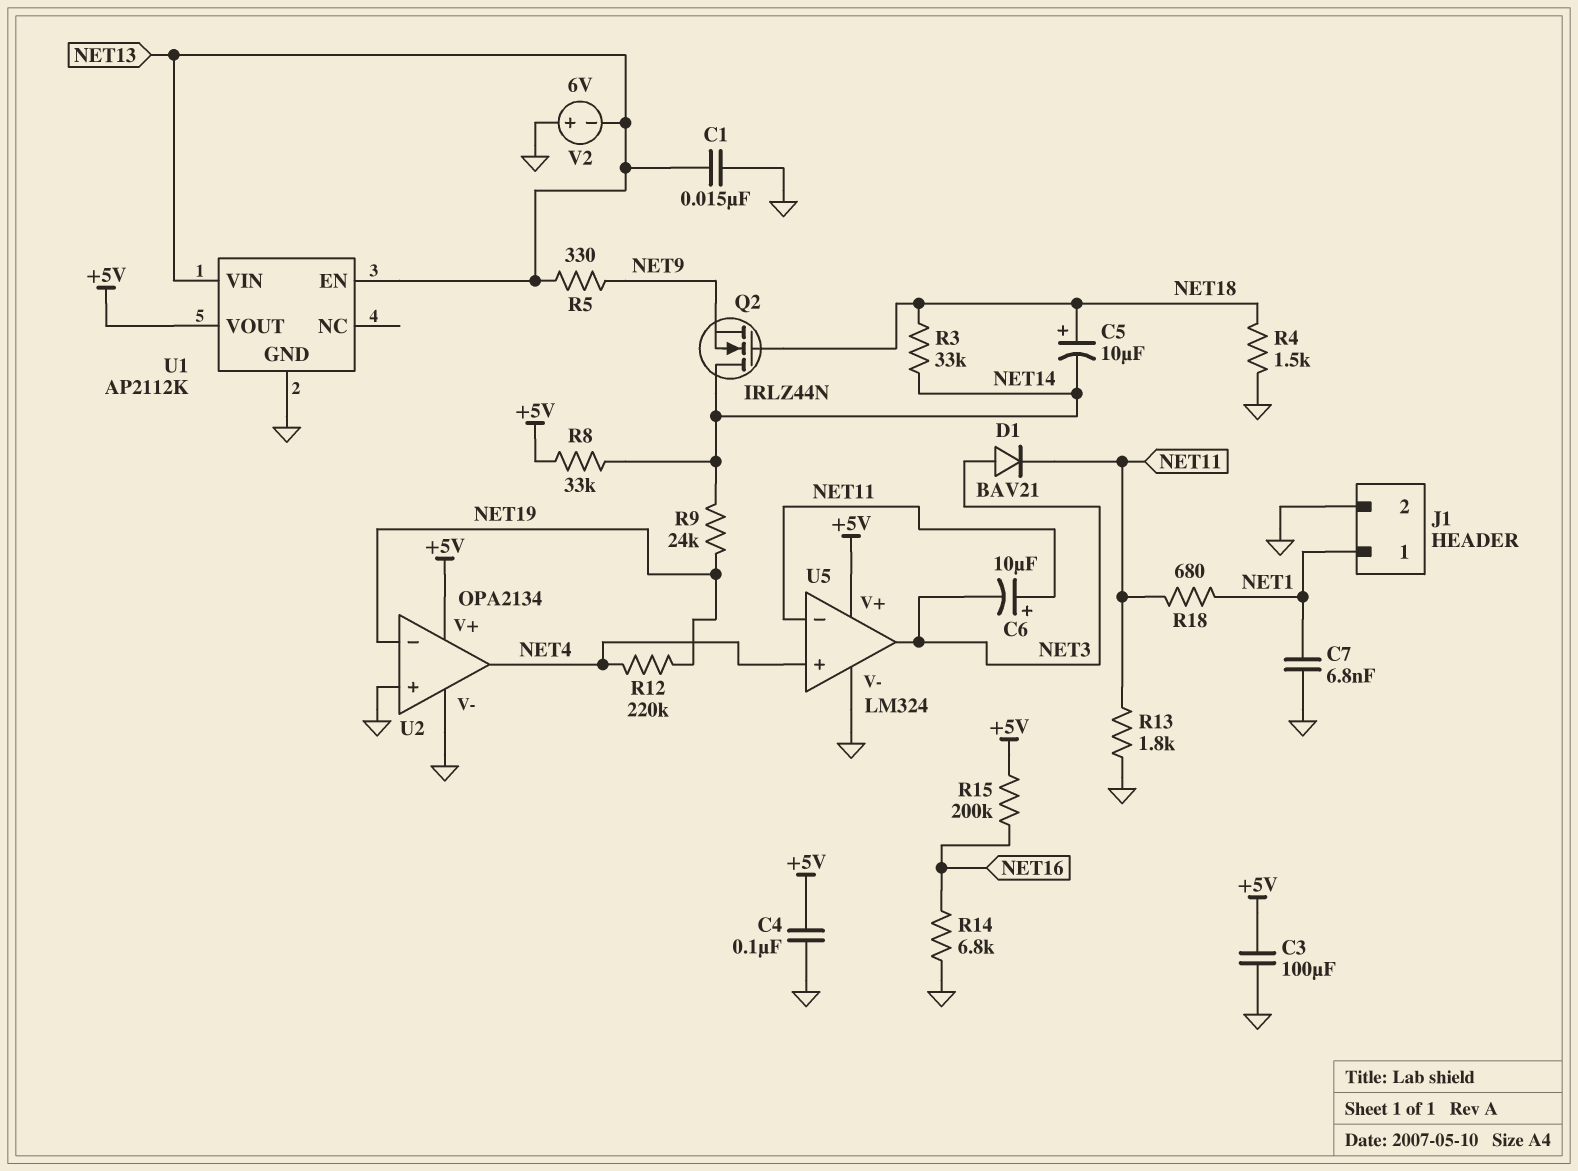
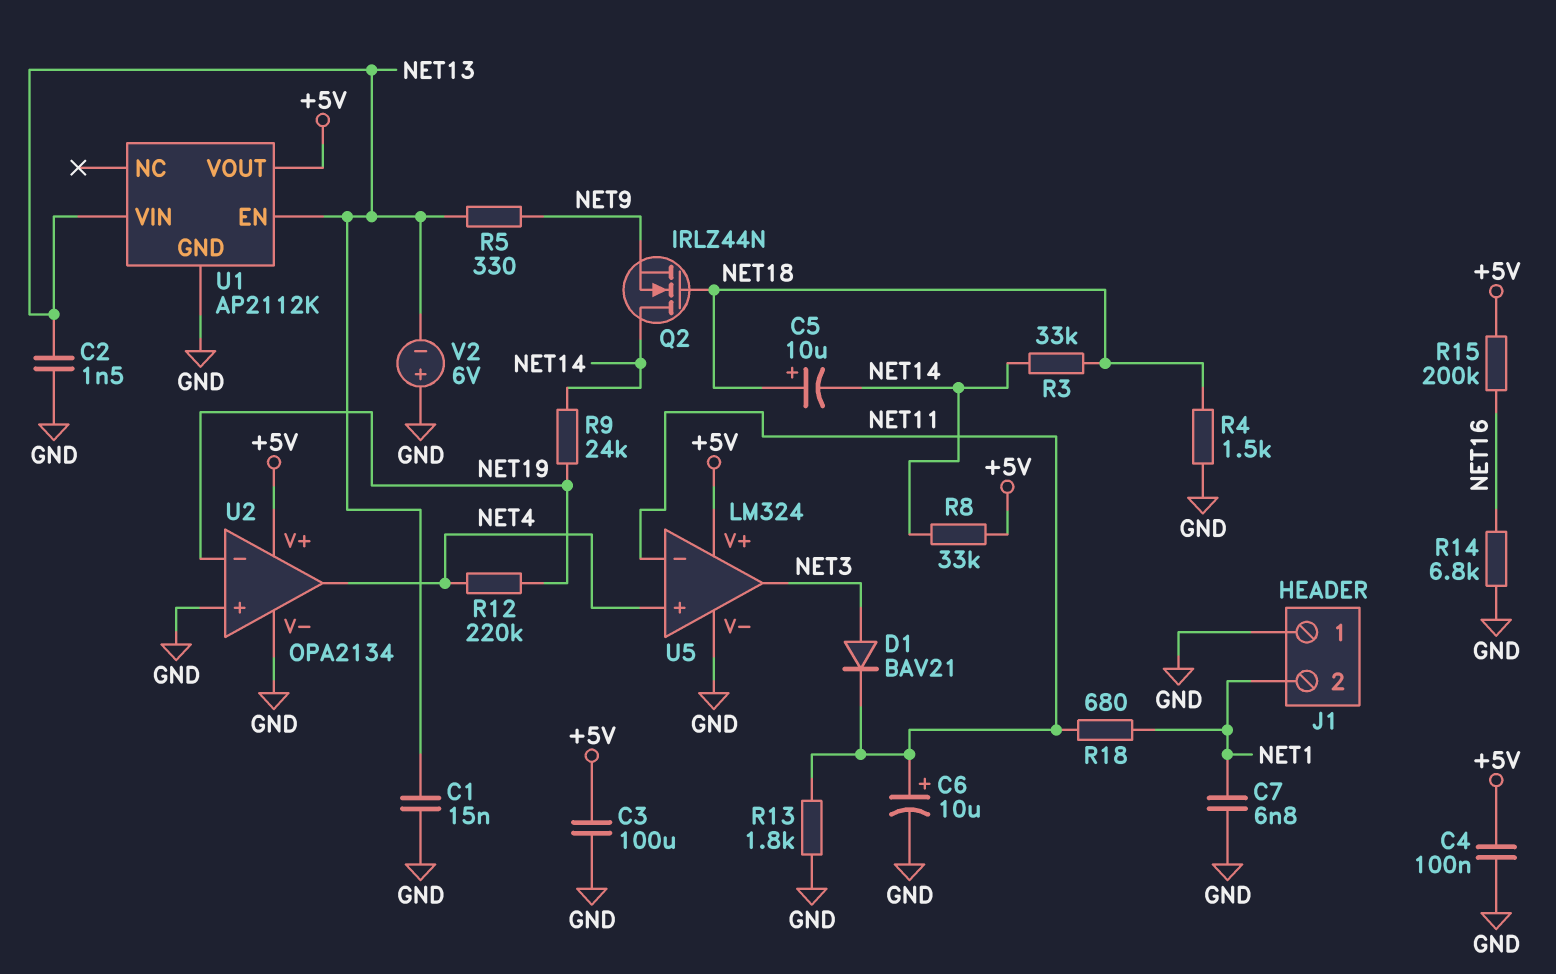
C2: none -> 1.5nF (GND, NET13)
C6: 10uF (plus NET11, minus NET3) -> 10uF (plus NET11, minus GND)
J1 pin 1: NET1 -> GND
J1 pin 2: GND -> NET1

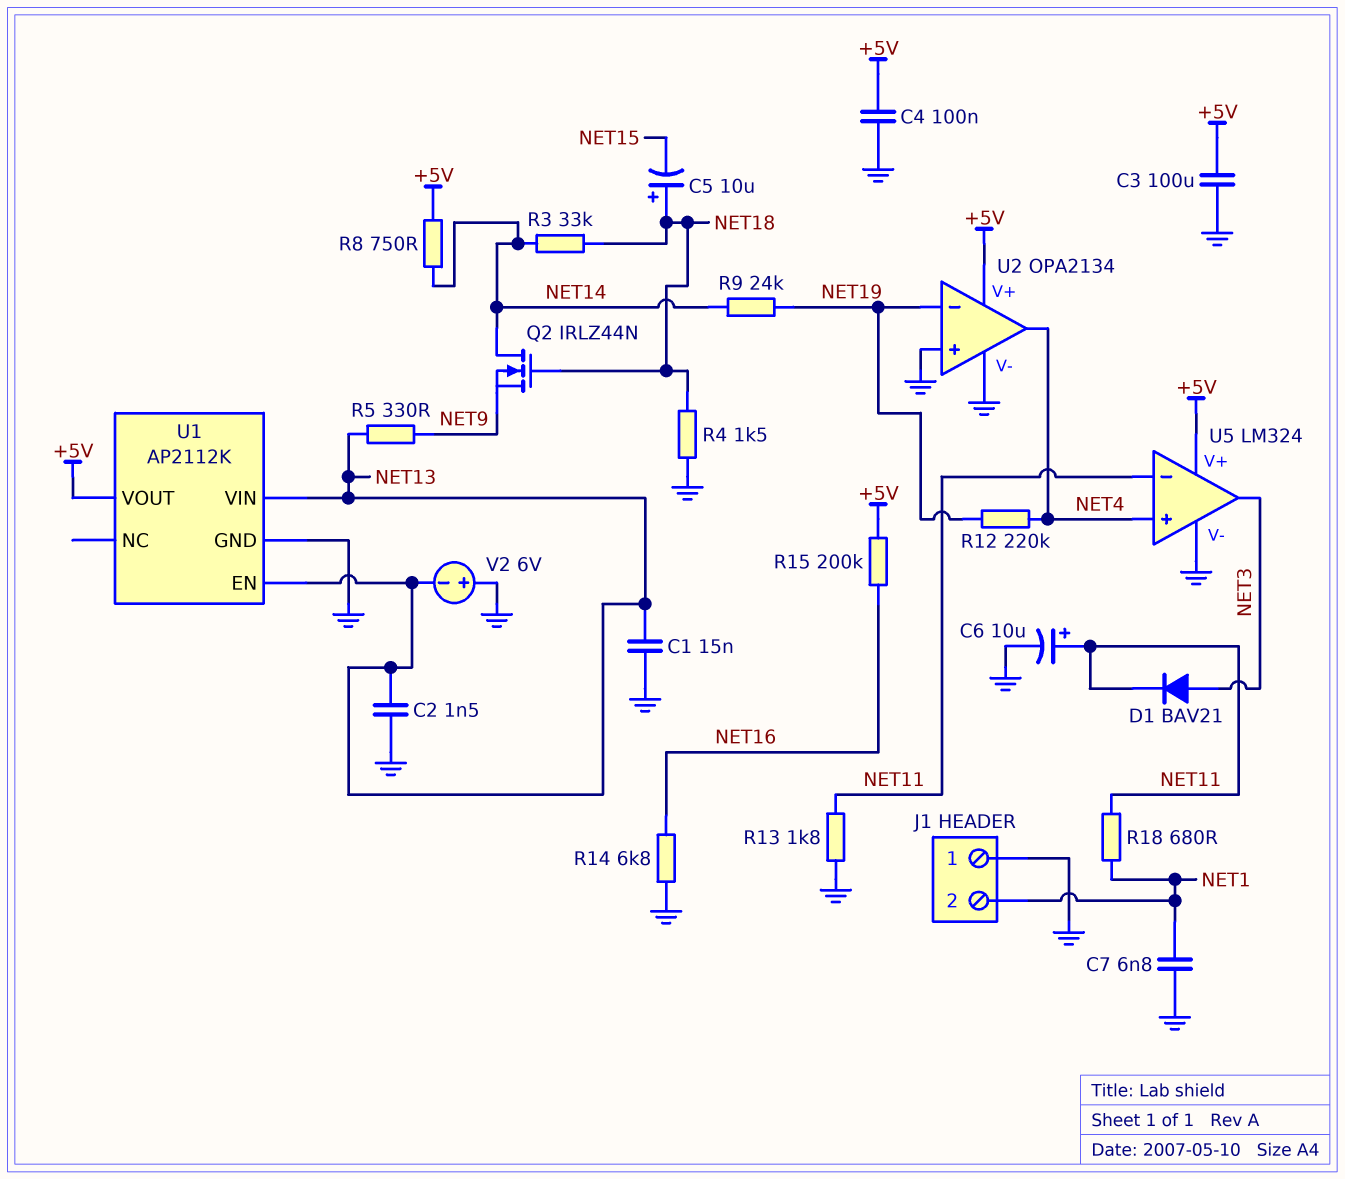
C5: 10uF (plus NET18, minus NET14) -> 10uF (plus NET18, minus NET15)
R8: 33k (+5V, NET14) -> 750 (+5V, NET14)

